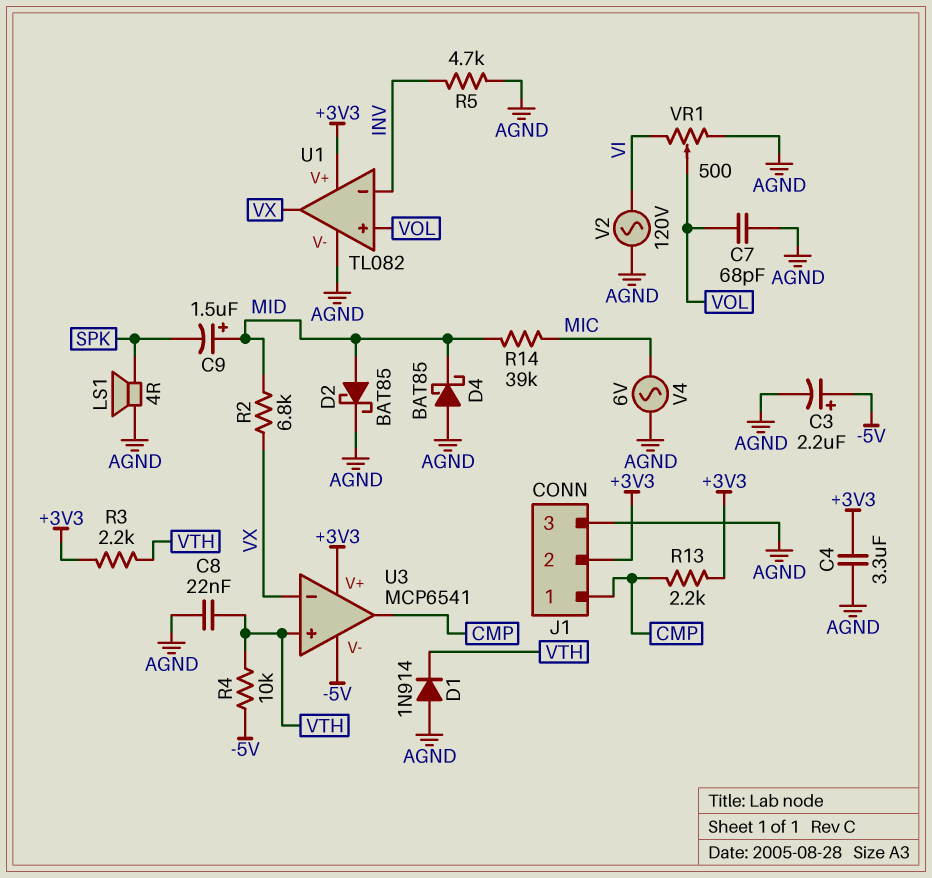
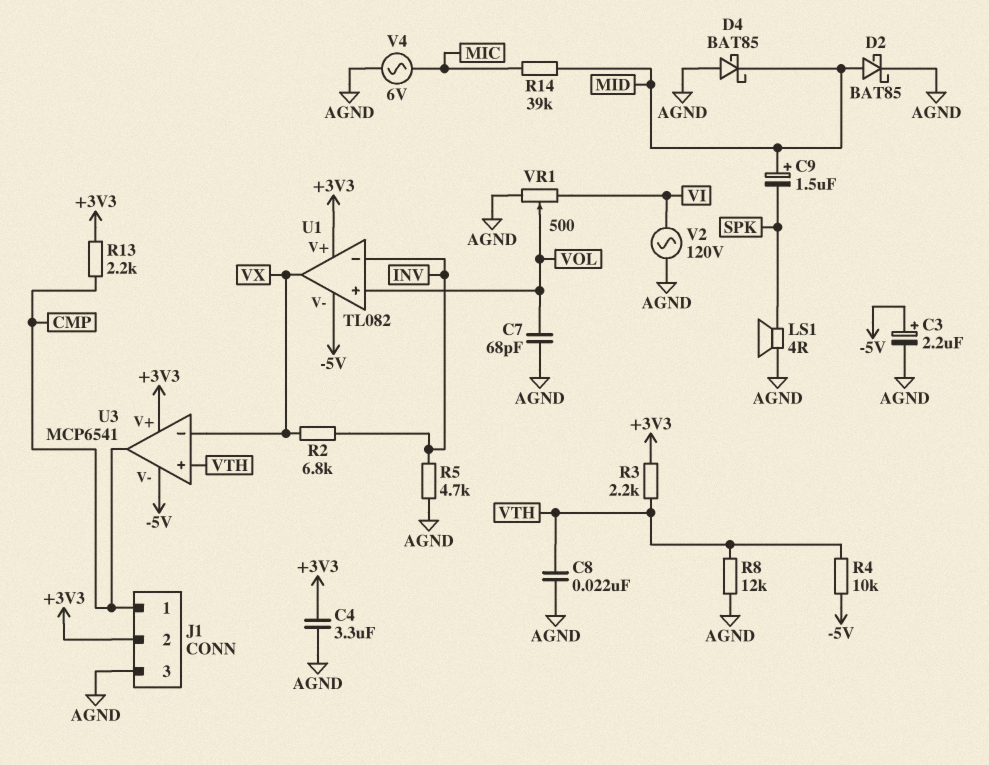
D1: diode 1N914 (A AGND, K VTH) -> none
R2: 6.8k (MID, VX) -> 6.8k (INV, VX)
R8: none -> 12k (AGND, VTH)
U1 pin V-: AGND -> -5V

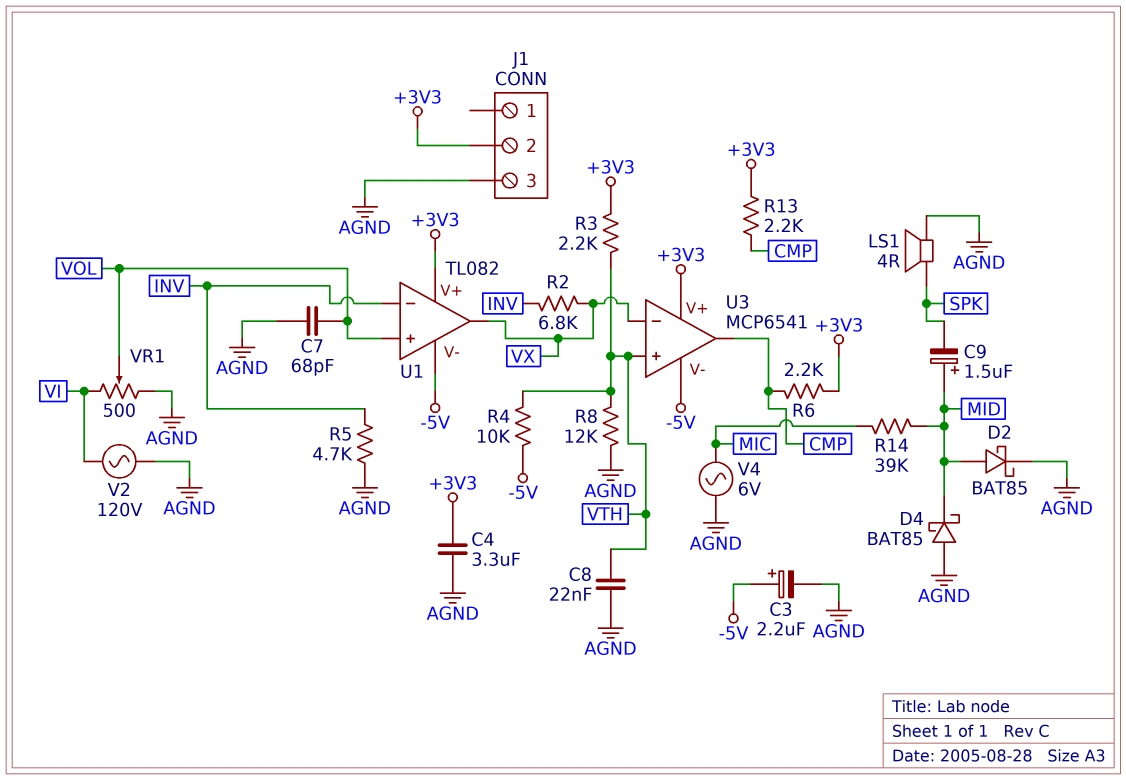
J1 pin 1: CMP -> none
R6: none -> 2.2k (+3V3, CMP)

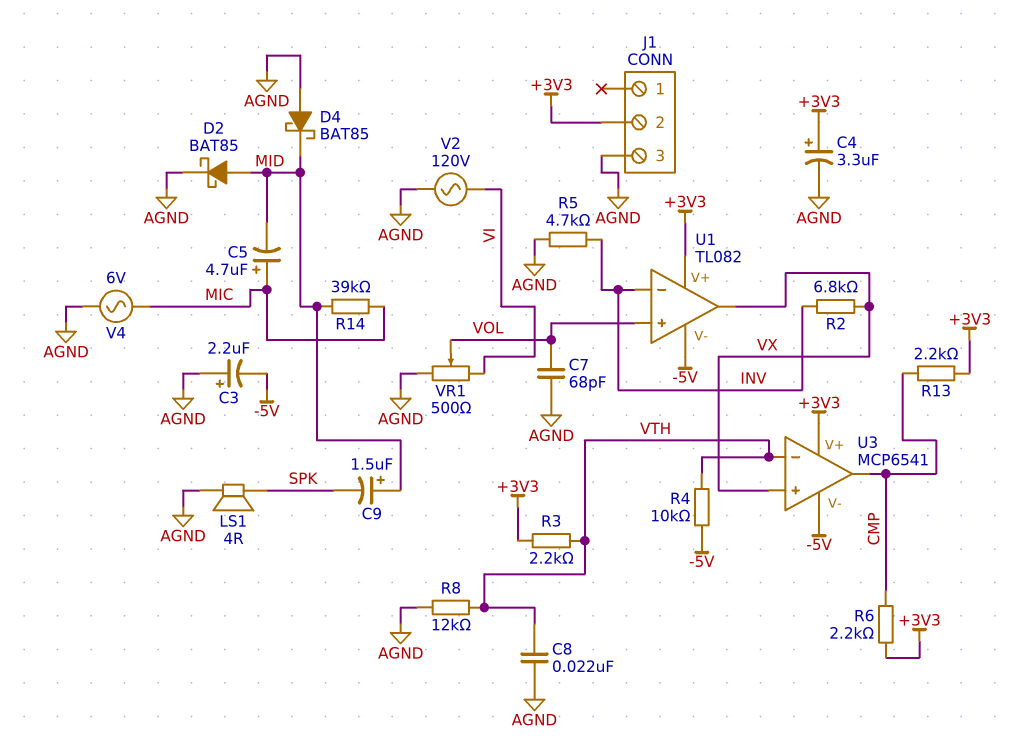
C3: 2.2uF (plus -5V, minus AGND) -> 2.2uF (plus AGND, minus -5V)
C4: 3.3uF (+3V3, AGND) -> 3.3uF (plus +3V3, minus AGND)
C5: none -> 4.7uF (plus MIC, minus MID)
U3 pin in+: VTH -> VX
U3 pin in-: VX -> VTH

